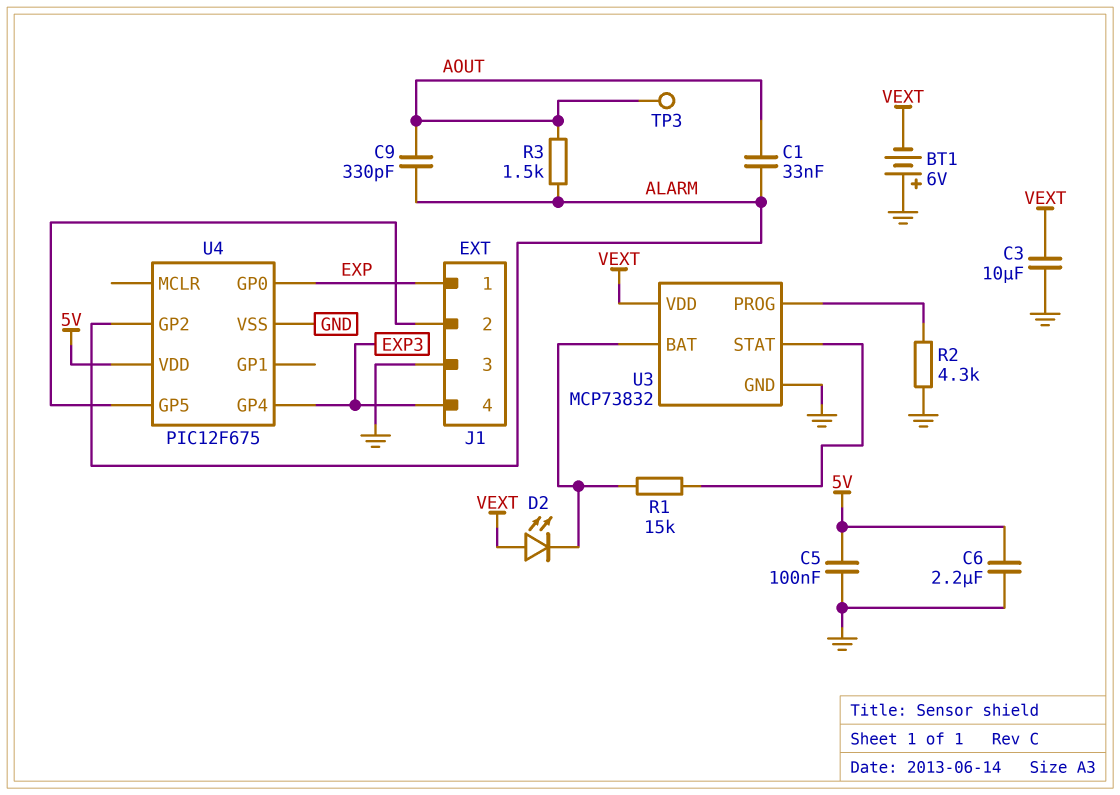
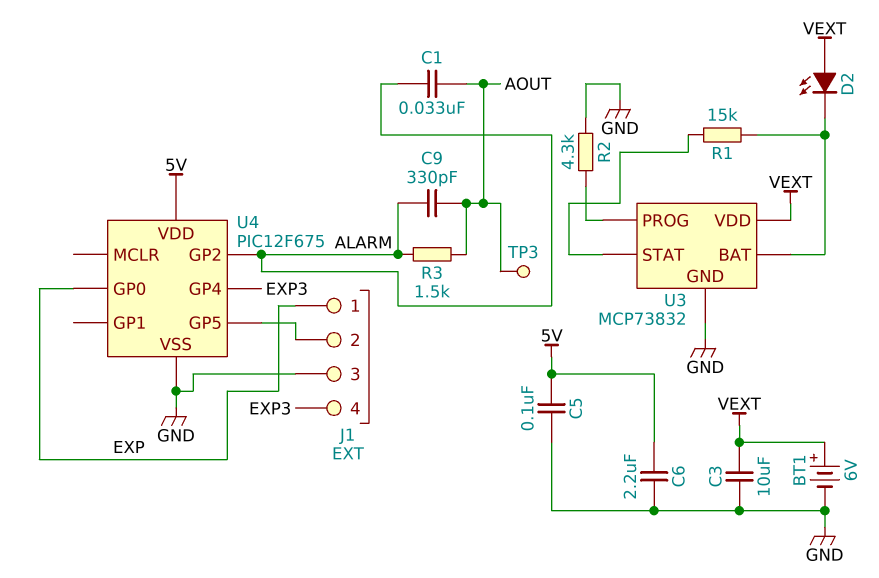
BT1: 6V (plus GND, minus VEXT) -> 6V (plus VEXT, minus GND)

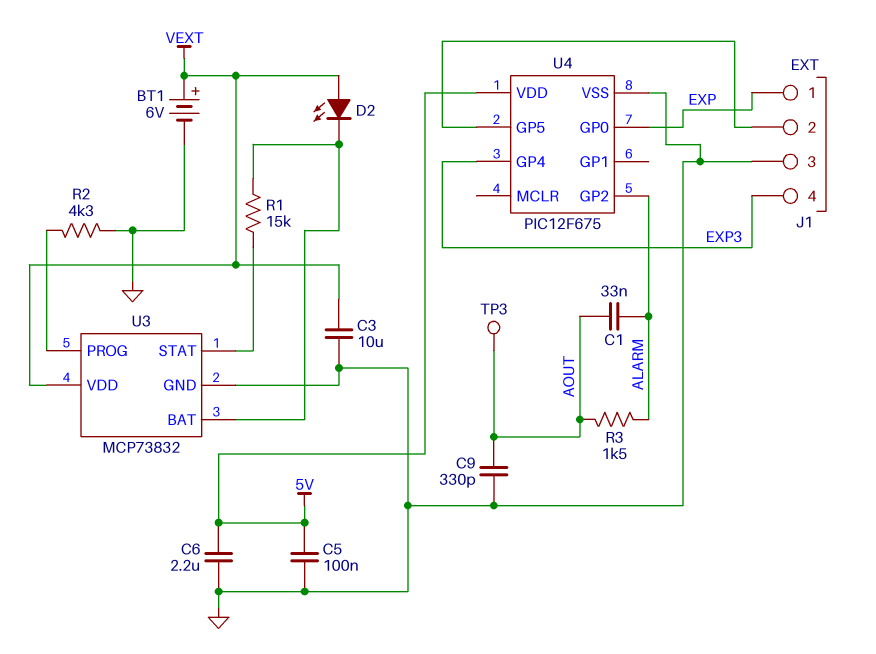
C9: 330pF (ALARM, AOUT) -> 330pF (AOUT, GND)

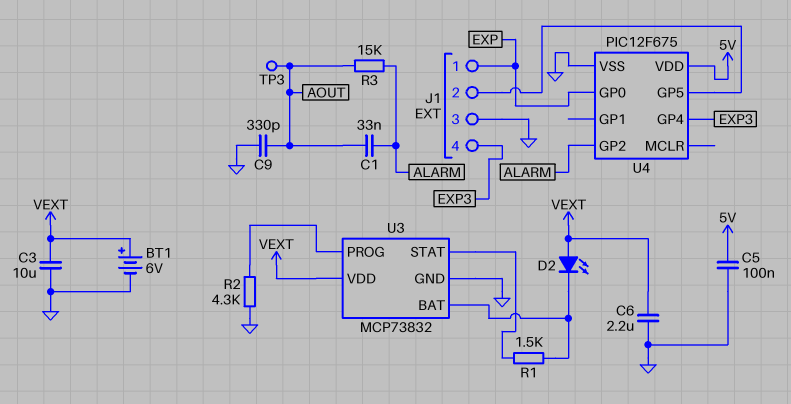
C6: 2.2uF (5V, GND) -> 2.2uF (GND, VEXT)
R1: 15k (U3/BAT, U3/STAT) -> 1.5k (U3/BAT, U3/STAT)
R3: 1.5k (ALARM, AOUT) -> 15k (ALARM, AOUT)

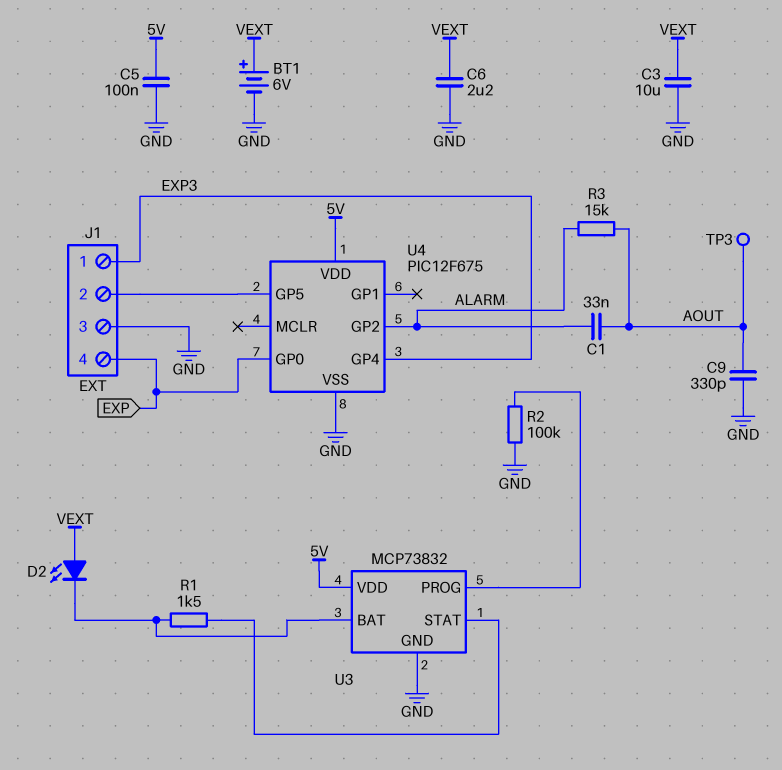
J1 pin 1: EXP -> EXP3
J1 pin 4: EXP3 -> EXP
R2: 4.3k (GND, U3/PROG) -> 100k (GND, U3/PROG)
U3 pin VDD: VEXT -> 5V

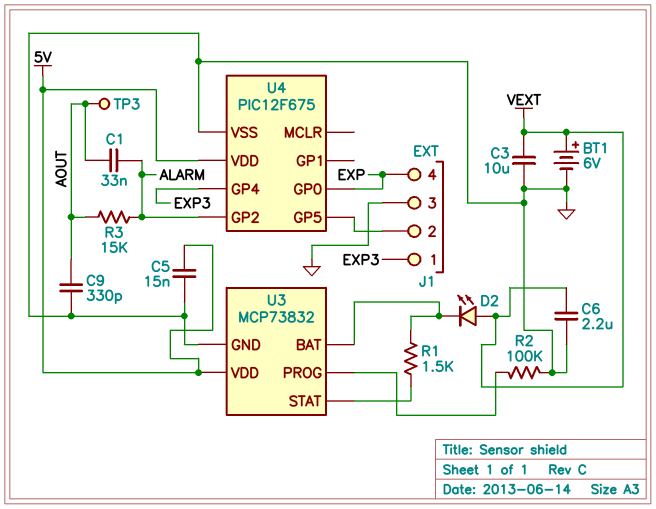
C5: 100nF (5V, GND) -> 15nF (5V, GND)

